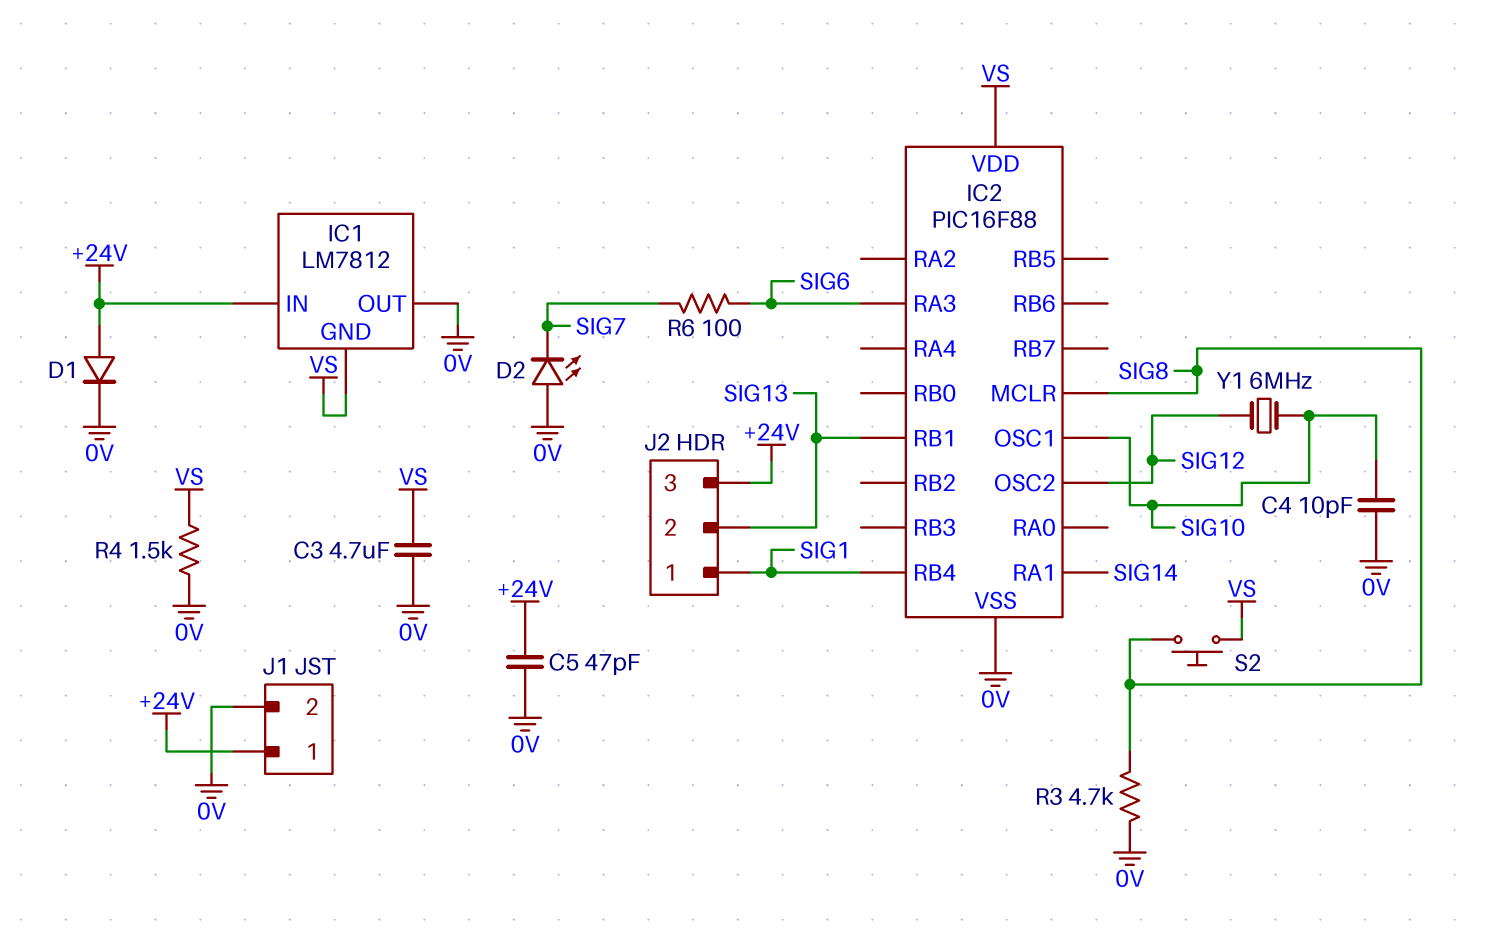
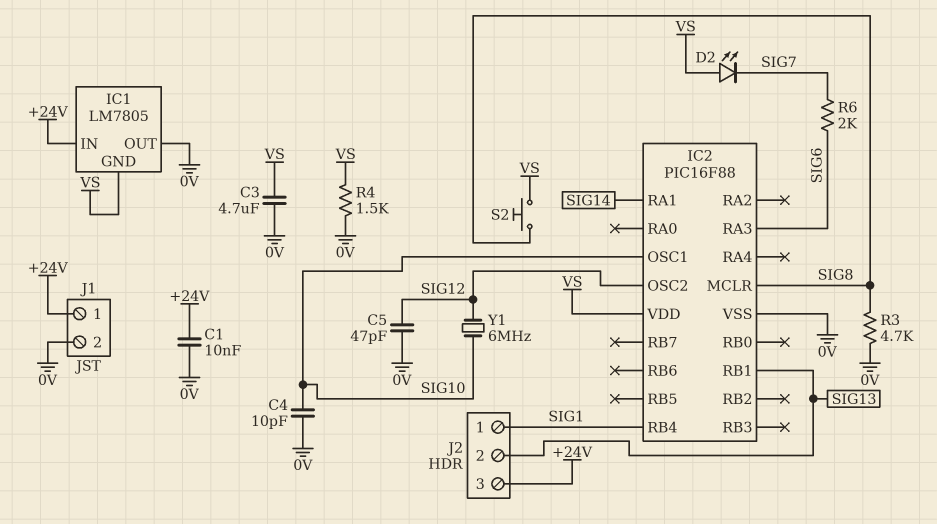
C1: none -> 10nF (+24V, 0V)
C5: 47pF (+24V, 0V) -> 47pF (0V, SIG12)
D1: diode (A +24V, K 0V) -> none
D2: LED (A 0V, K SIG7) -> LED (A VS, K SIG7)
IC1: LM7812 -> LM7805
R6: 100 (SIG6, SIG7) -> 2k (SIG6, SIG7)

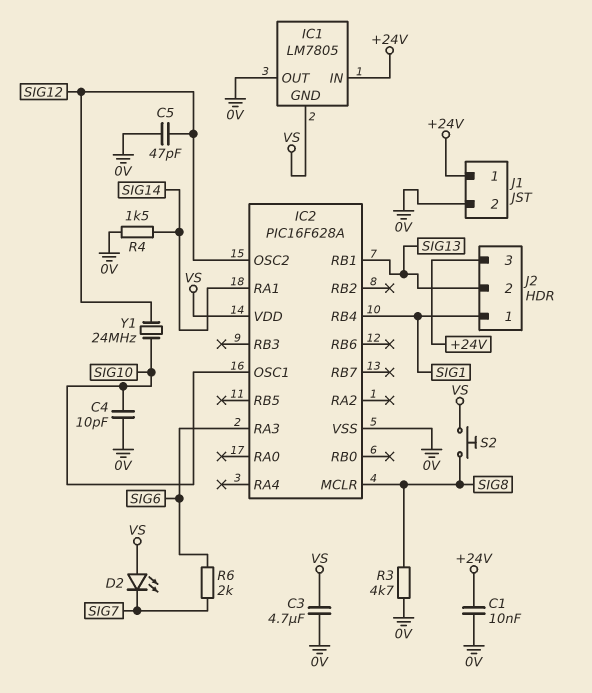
IC2: PIC16F88 -> PIC16F628A
R4: 1.5k (0V, VS) -> 1.5k (0V, SIG14)
Y1: 6MHz (SIG10, SIG12) -> 24MHz (SIG10, SIG12)

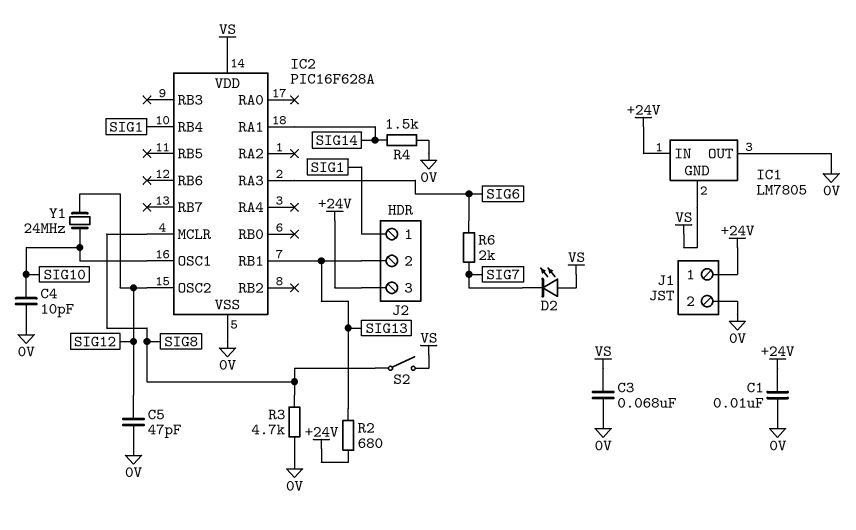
C3: 4.7uF (0V, VS) -> 68nF (0V, VS)
R2: none -> 680 (+24V, SIG13)
S2: button (SIG8, VS) -> switch (SIG8, VS)

